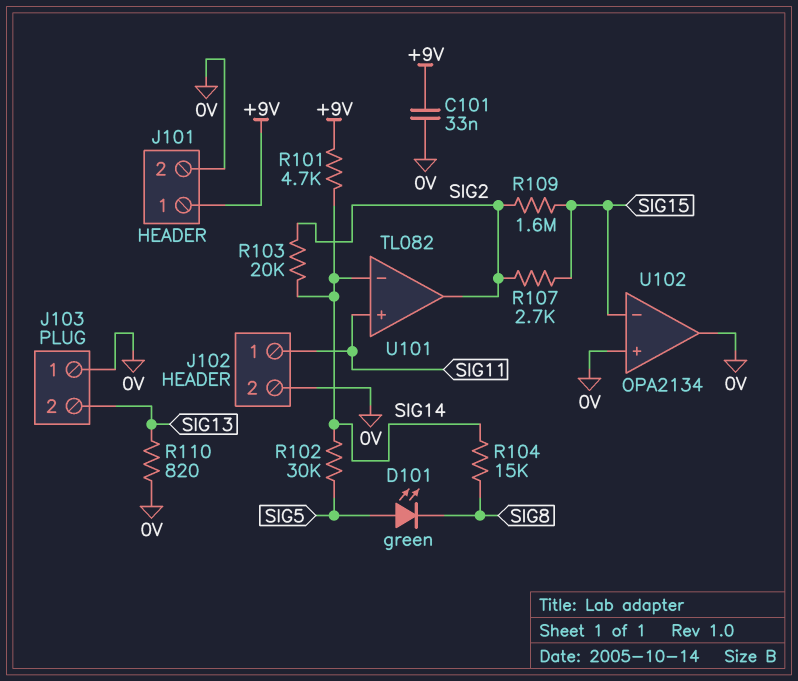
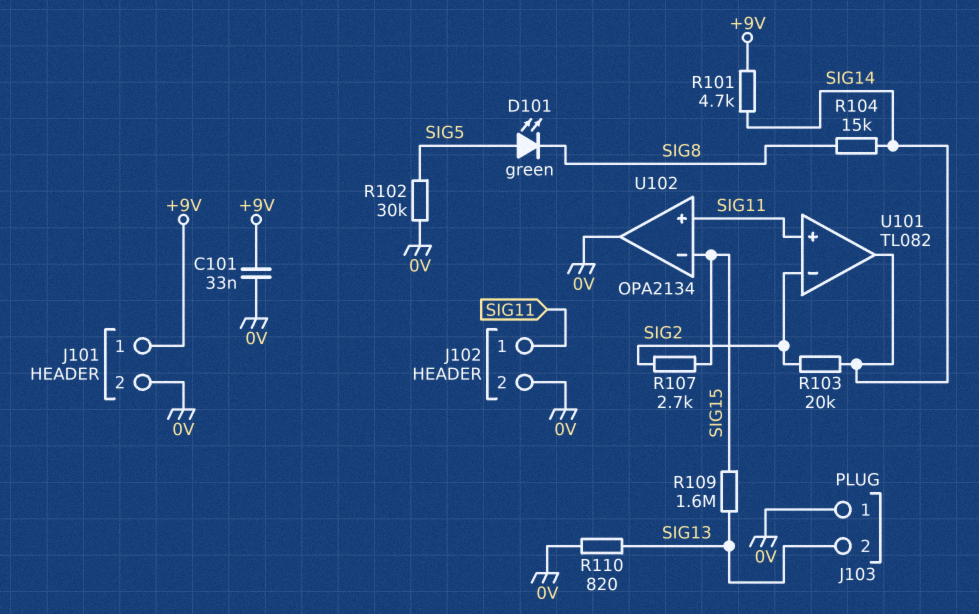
R102: 30k (SIG5, SIG14) -> 30k (0V, SIG5)
R109: 1.6M (SIG2, SIG15) -> 1.6M (SIG13, SIG15)
U101 pin in-: SIG14 -> SIG2
U101 pin out: SIG2 -> SIG14
U102 pin in+: 0V -> SIG11

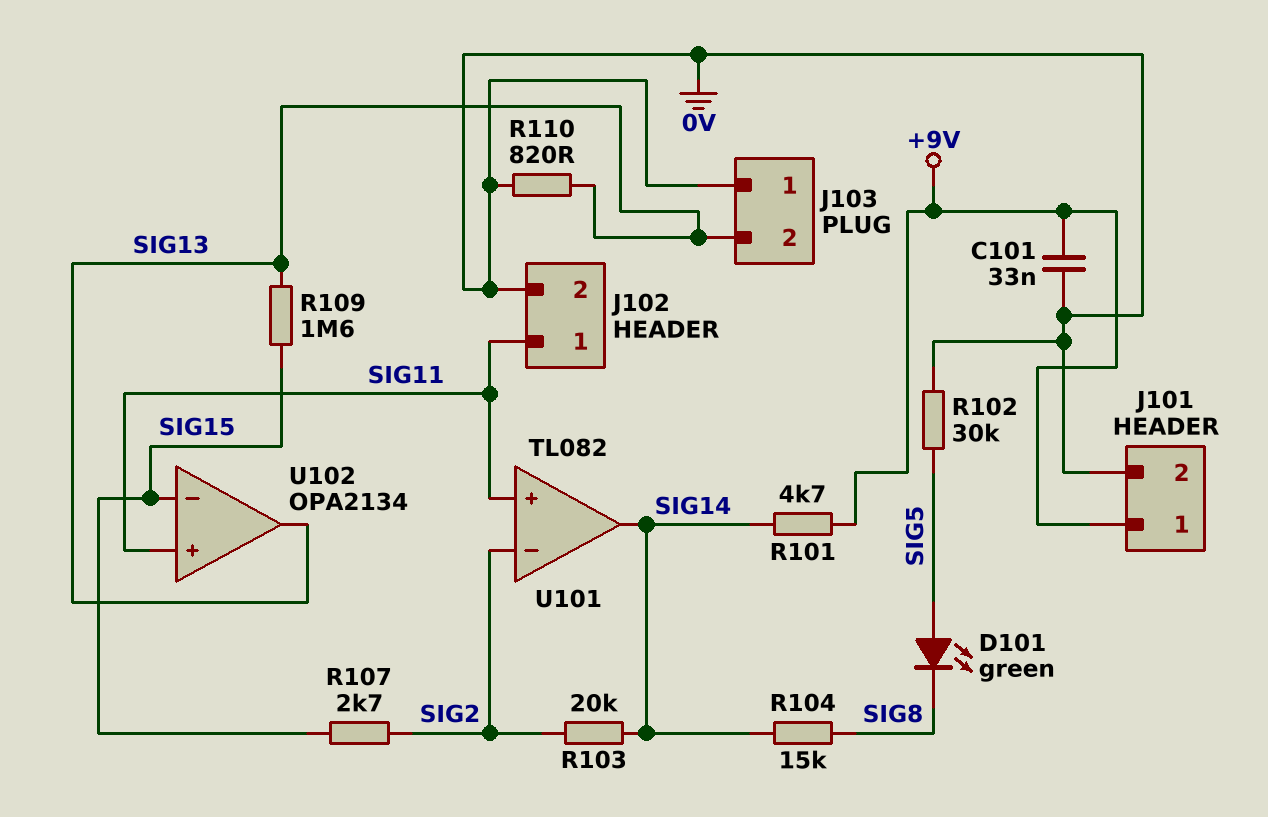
U102 pin out: 0V -> SIG13

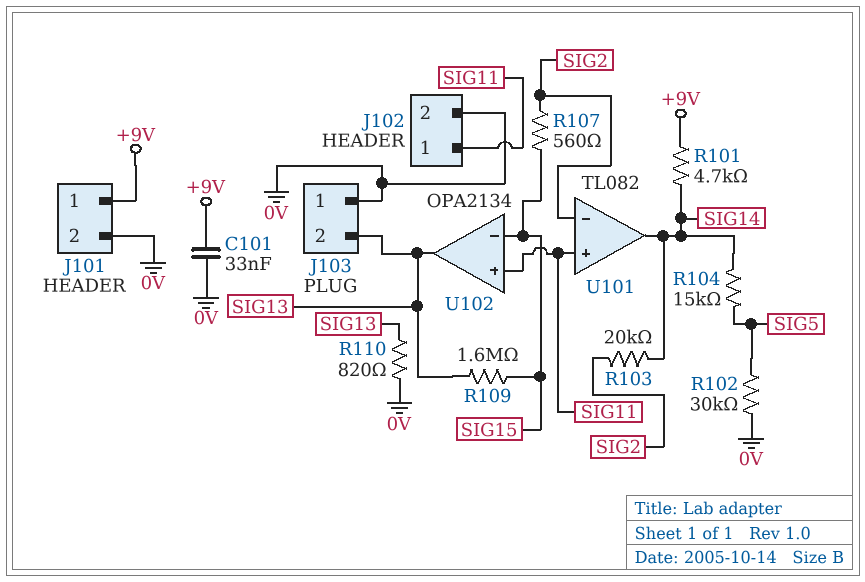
D101: LED green (A SIG5, K SIG8) -> none
R104: 15k (SIG8, SIG14) -> 15k (SIG5, SIG14)
R107: 2.7k (SIG2, SIG15) -> 560 (SIG2, SIG15)

